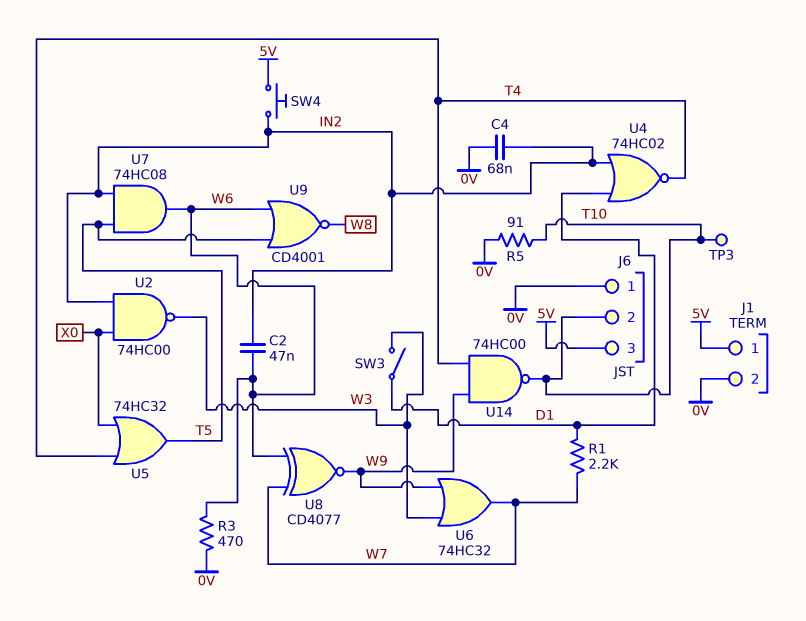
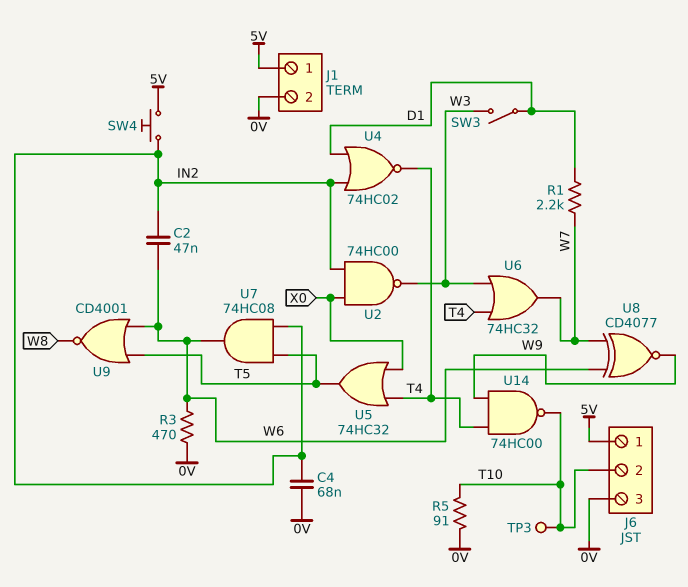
J6 pin 1: 0V -> 5V
J6 pin 3: 5V -> 0V
U6: OR 74HC32 (in W3, in W9, out W7) -> OR 74HC32 (in T4, in W3, out W7)

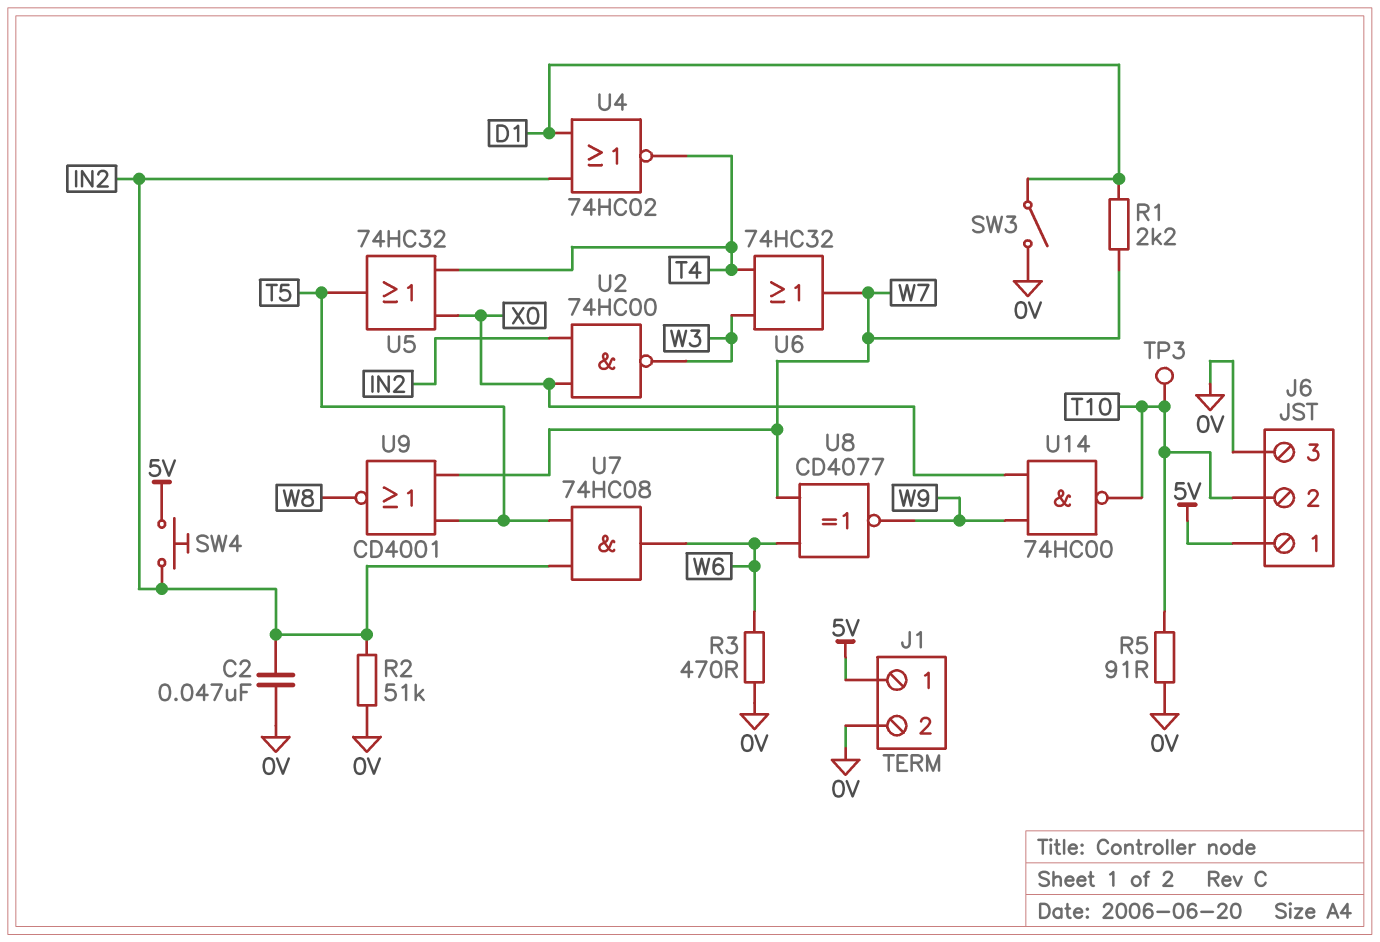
C2: 47nF (IN2, W6) -> 47nF (0V, IN2)
C4: 68nF (0V, IN2) -> none
R2: none -> 51k (0V, IN2)
SW3: switch (D1, W3) -> switch (0V, D1)
U9: NOR CD4001 (in T5, in W6, out W8) -> NOR CD4001 (in T5, in W7, out W8)
U14: NAND 74HC00 (in T4, in W9, out T10) -> NAND 74HC00 (in W9, in X0, out T10)

